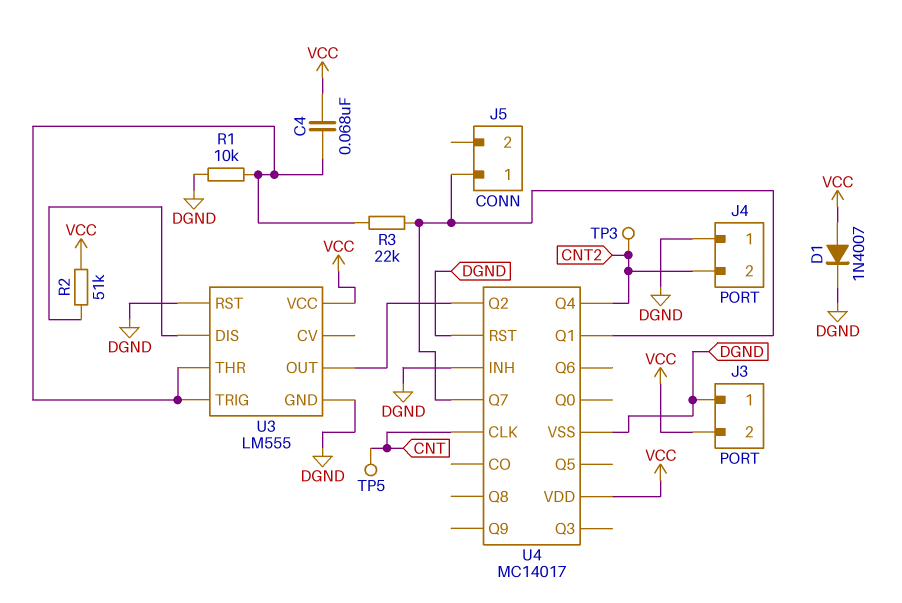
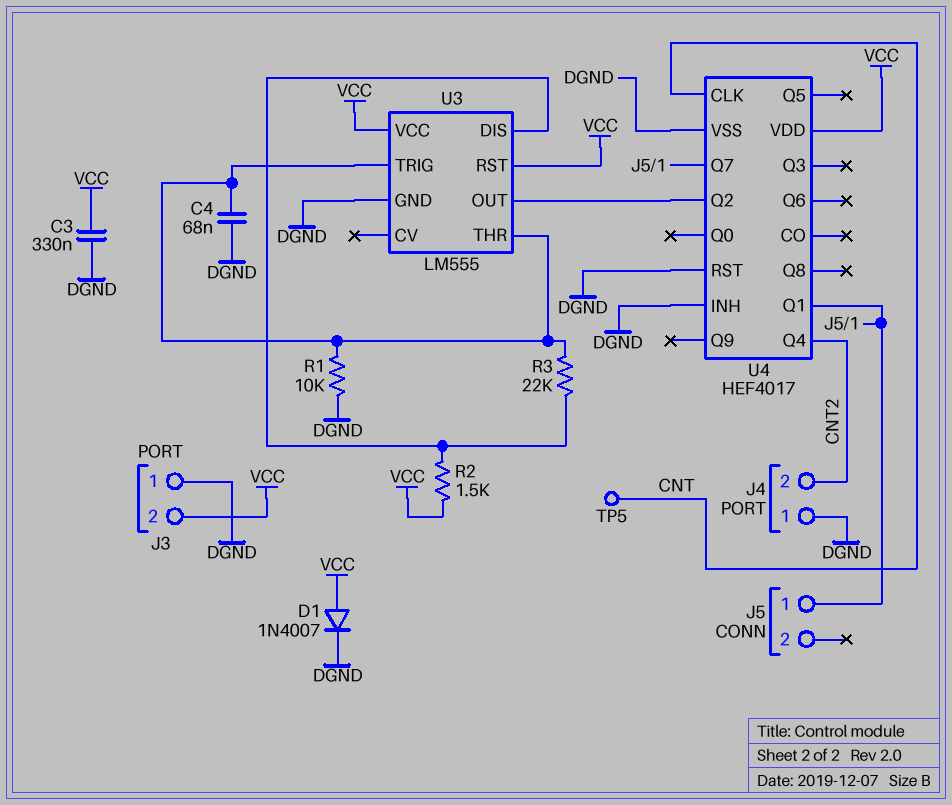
C3: none -> 330nF (DGND, VCC)
C4: 68nF (U3/THR, VCC) -> 68nF (DGND, U3/THR)
R2: 51k (U3/DIS, VCC) -> 1.5k (U3/DIS, VCC)
R3: 22k (J5/1, U3/THR) -> 22k (U3/DIS, U3/THR)
TP3: test point (CNT2) -> none
U3 pin RST: DGND -> VCC
U4: MC14017 -> HEF4017

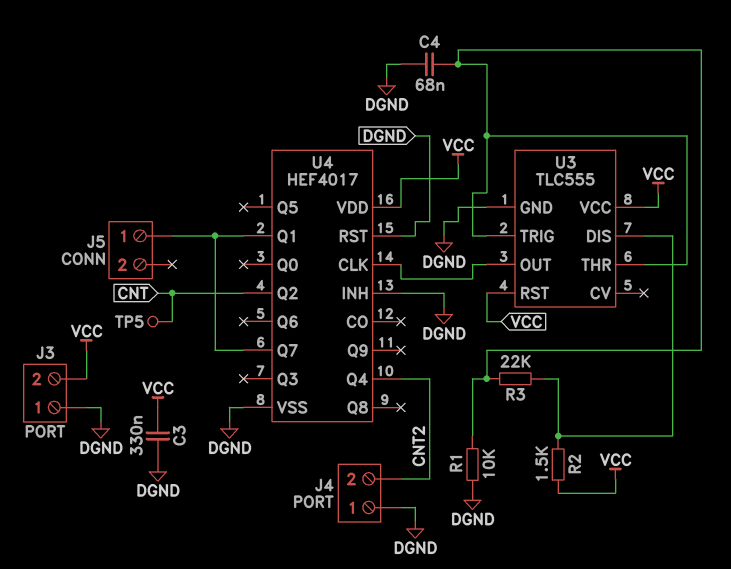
D1: diode 1N4007 (A VCC, K DGND) -> none
U3: LM555 -> TLC555
U4 pin CLK: CNT -> U3/OUT
U4 pin Q2: U3/OUT -> CNT

